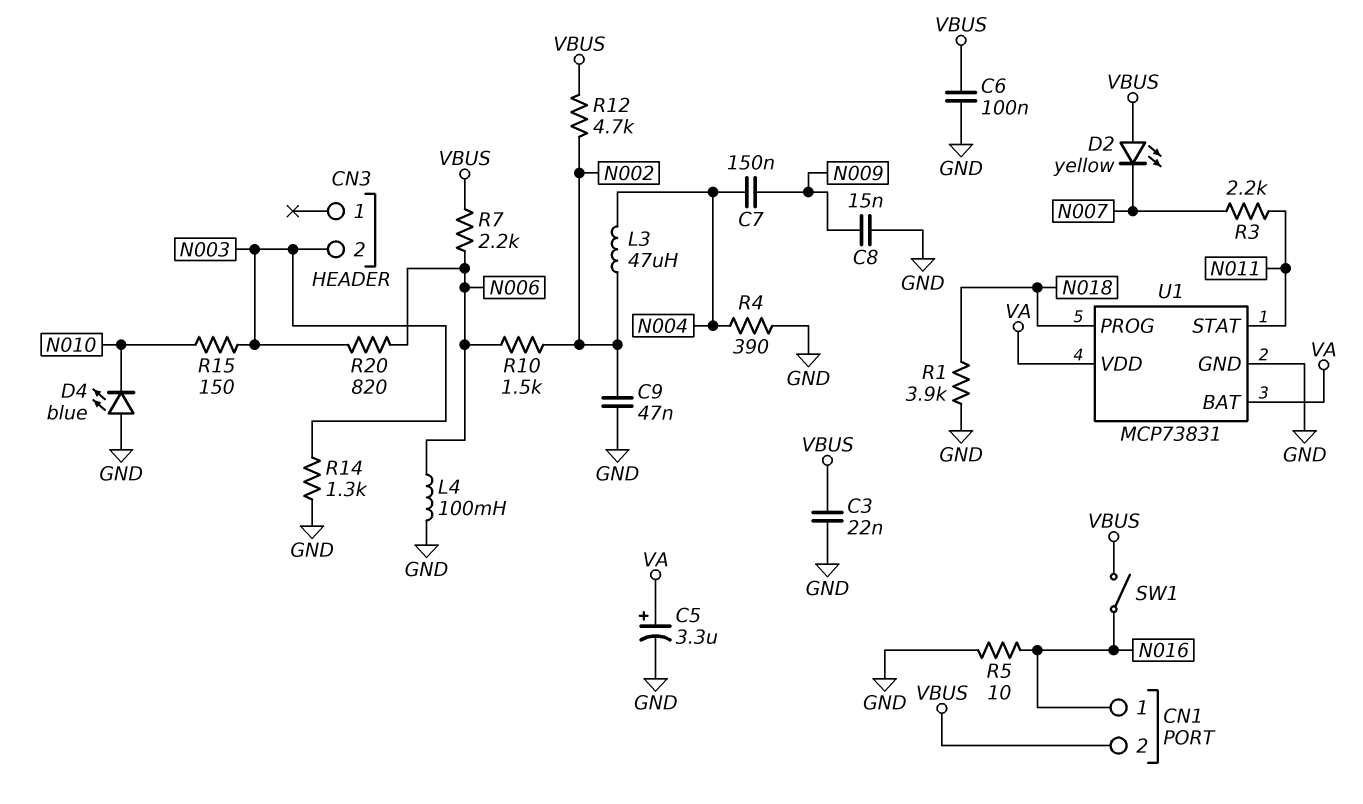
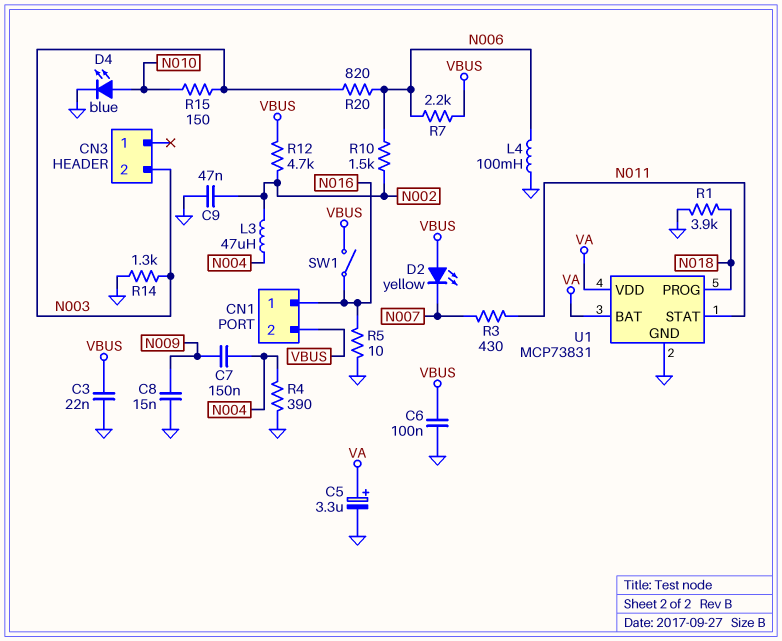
D4: LED blue (A GND, K N010) -> LED blue (A N010, K GND)
R3: 2.2k (N007, N011) -> 430 (N007, N011)

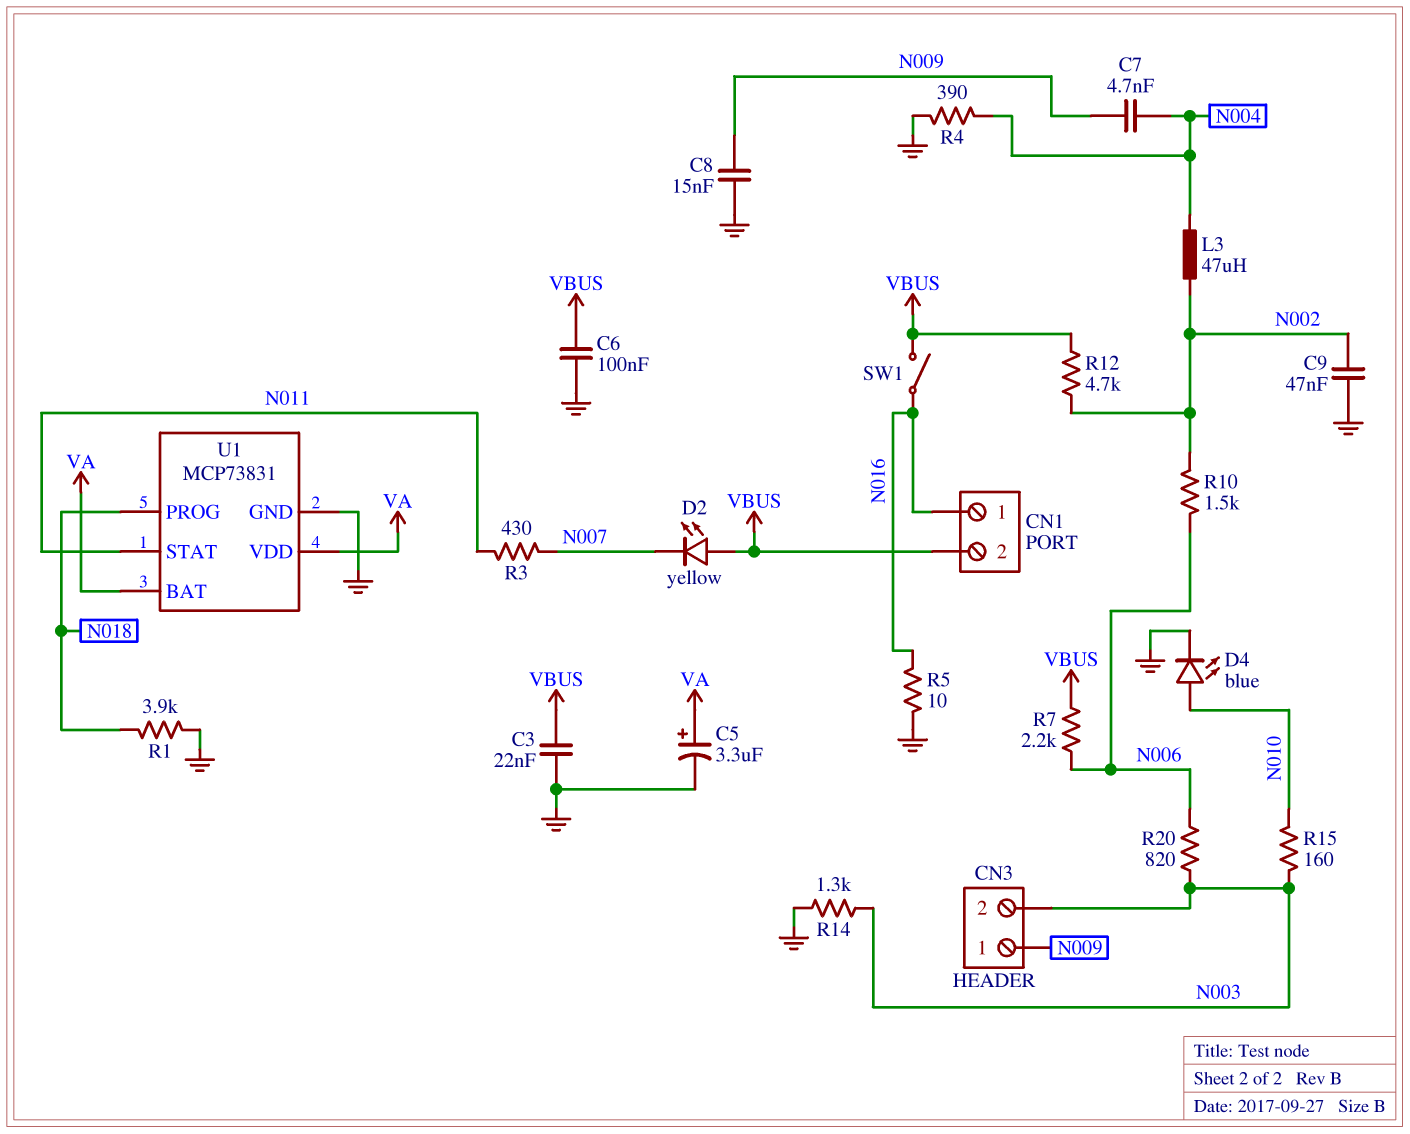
C7: 150nF (N004, N009) -> 4.7nF (N004, N009)
CN3 pin 1: none -> N009
L4: 100mH (GND, N006) -> none
R15: 150 (N003, N010) -> 160 (N003, N010)

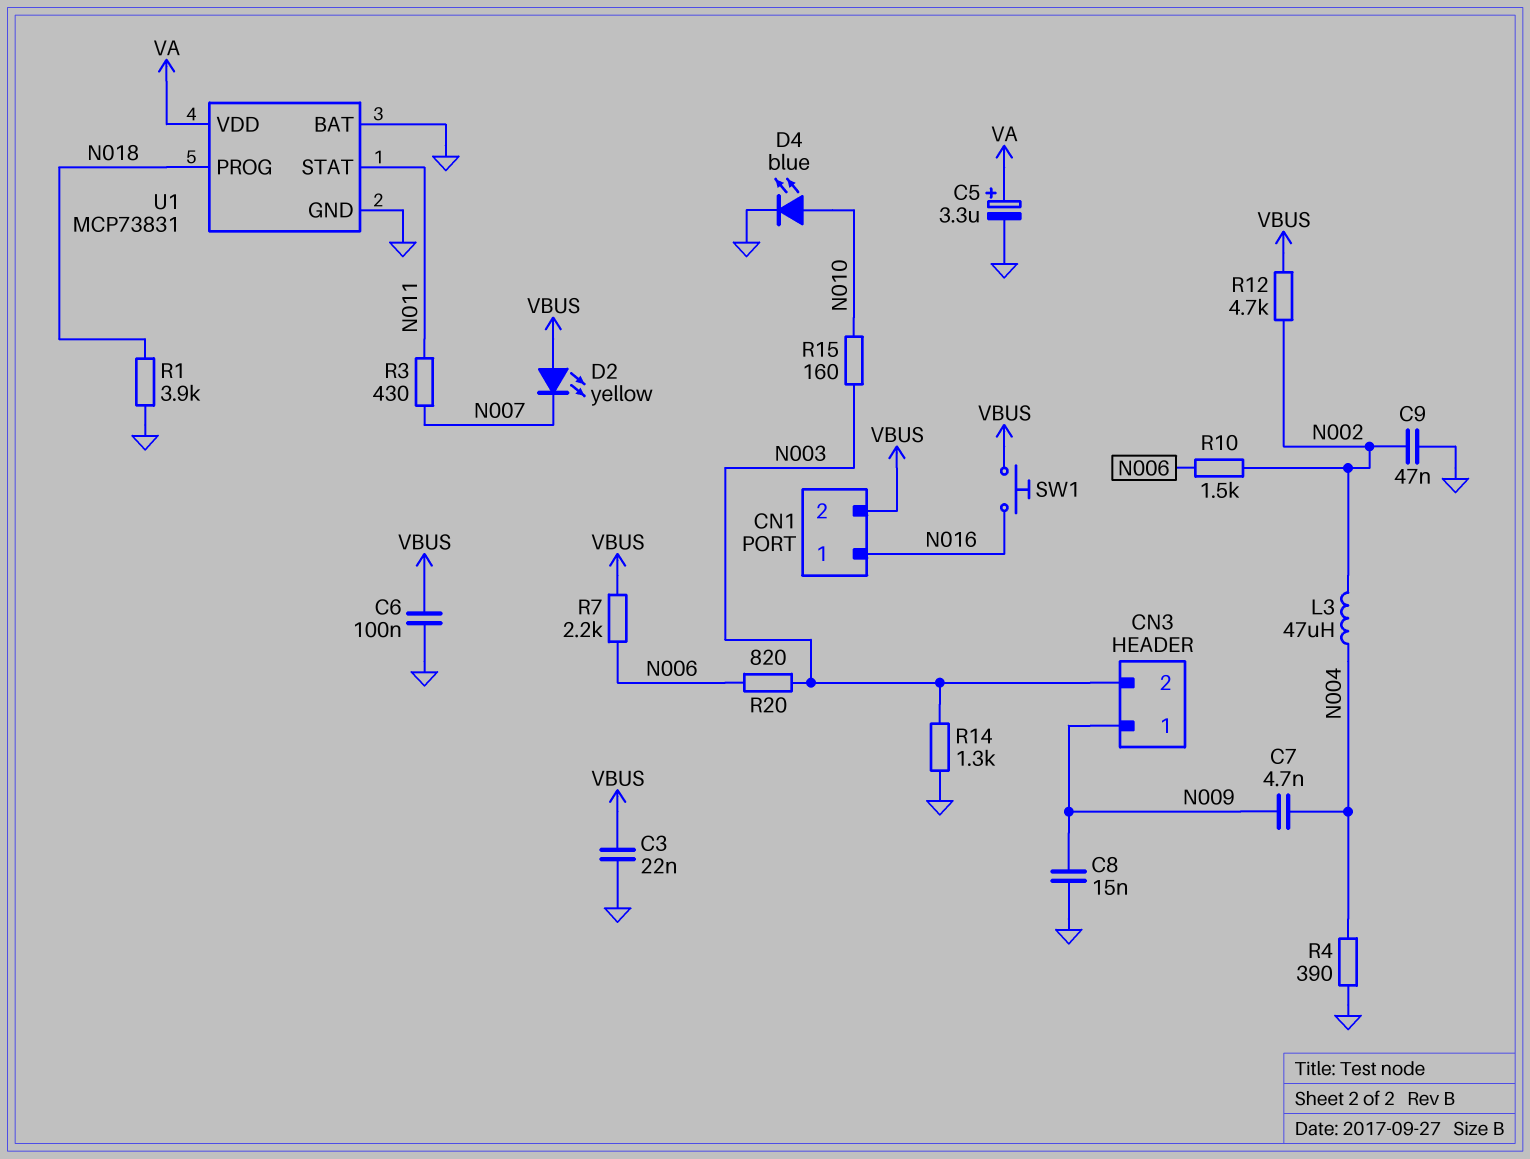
R5: 10 (GND, N016) -> none
SW1: switch (N016, VBUS) -> button (N016, VBUS)
U1 pin BAT: VA -> GND

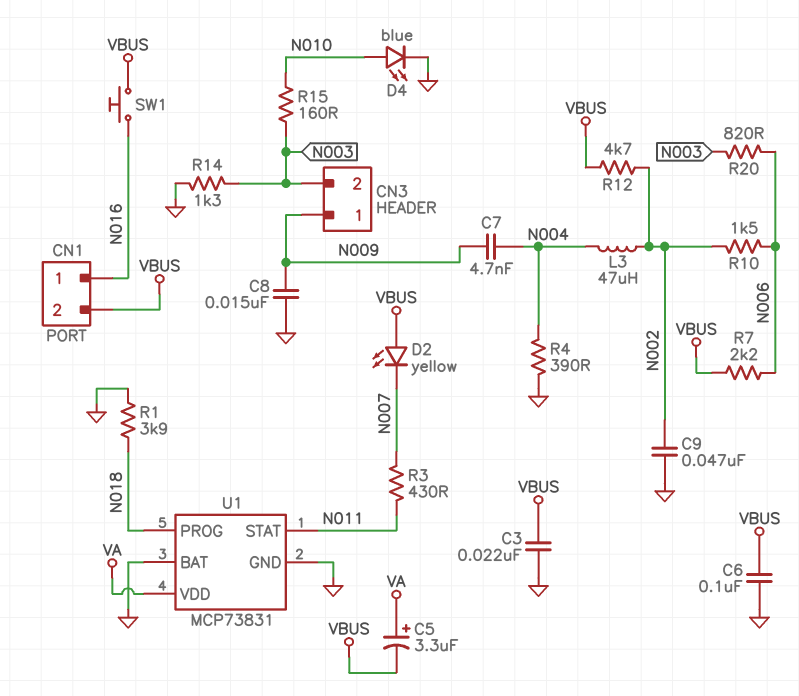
C5: 3.3uF (plus VA, minus GND) -> 3.3uF (plus VA, minus VBUS)

